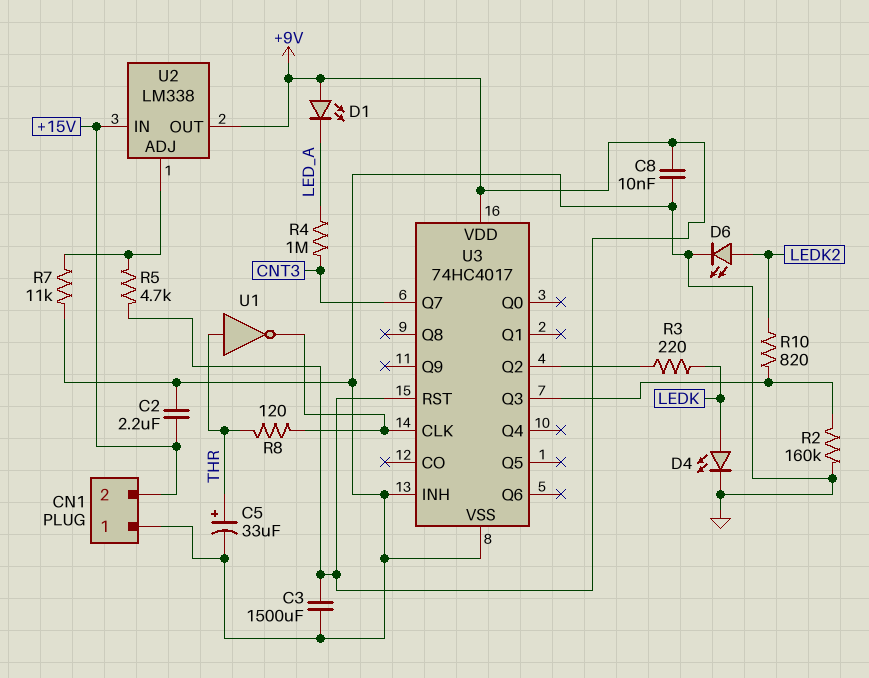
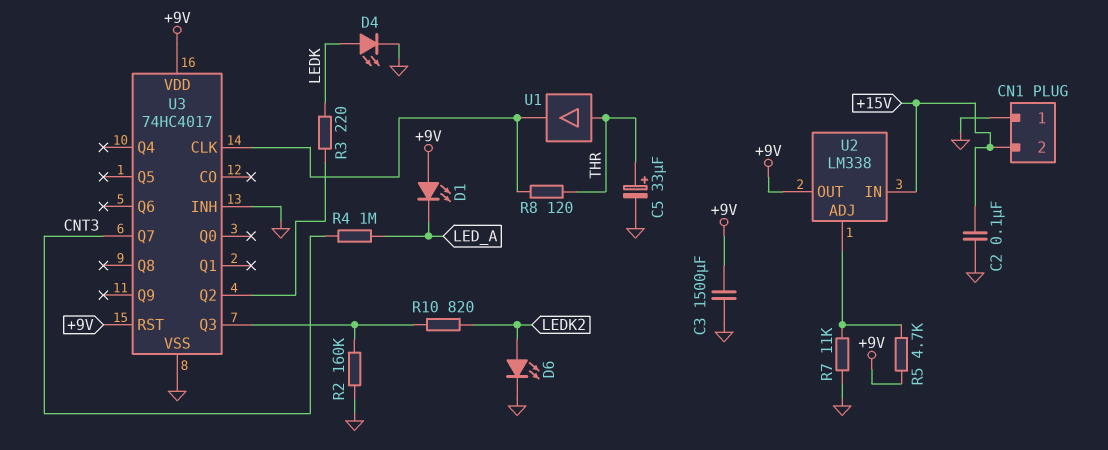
C2: 2.2uF (+15V, GND) -> 100nF (+15V, GND)
C8: 10nF (+9V, GND) -> none
U1: NOT (in THR, out U3/CLK) -> buffer (in THR, out U3/CLK)

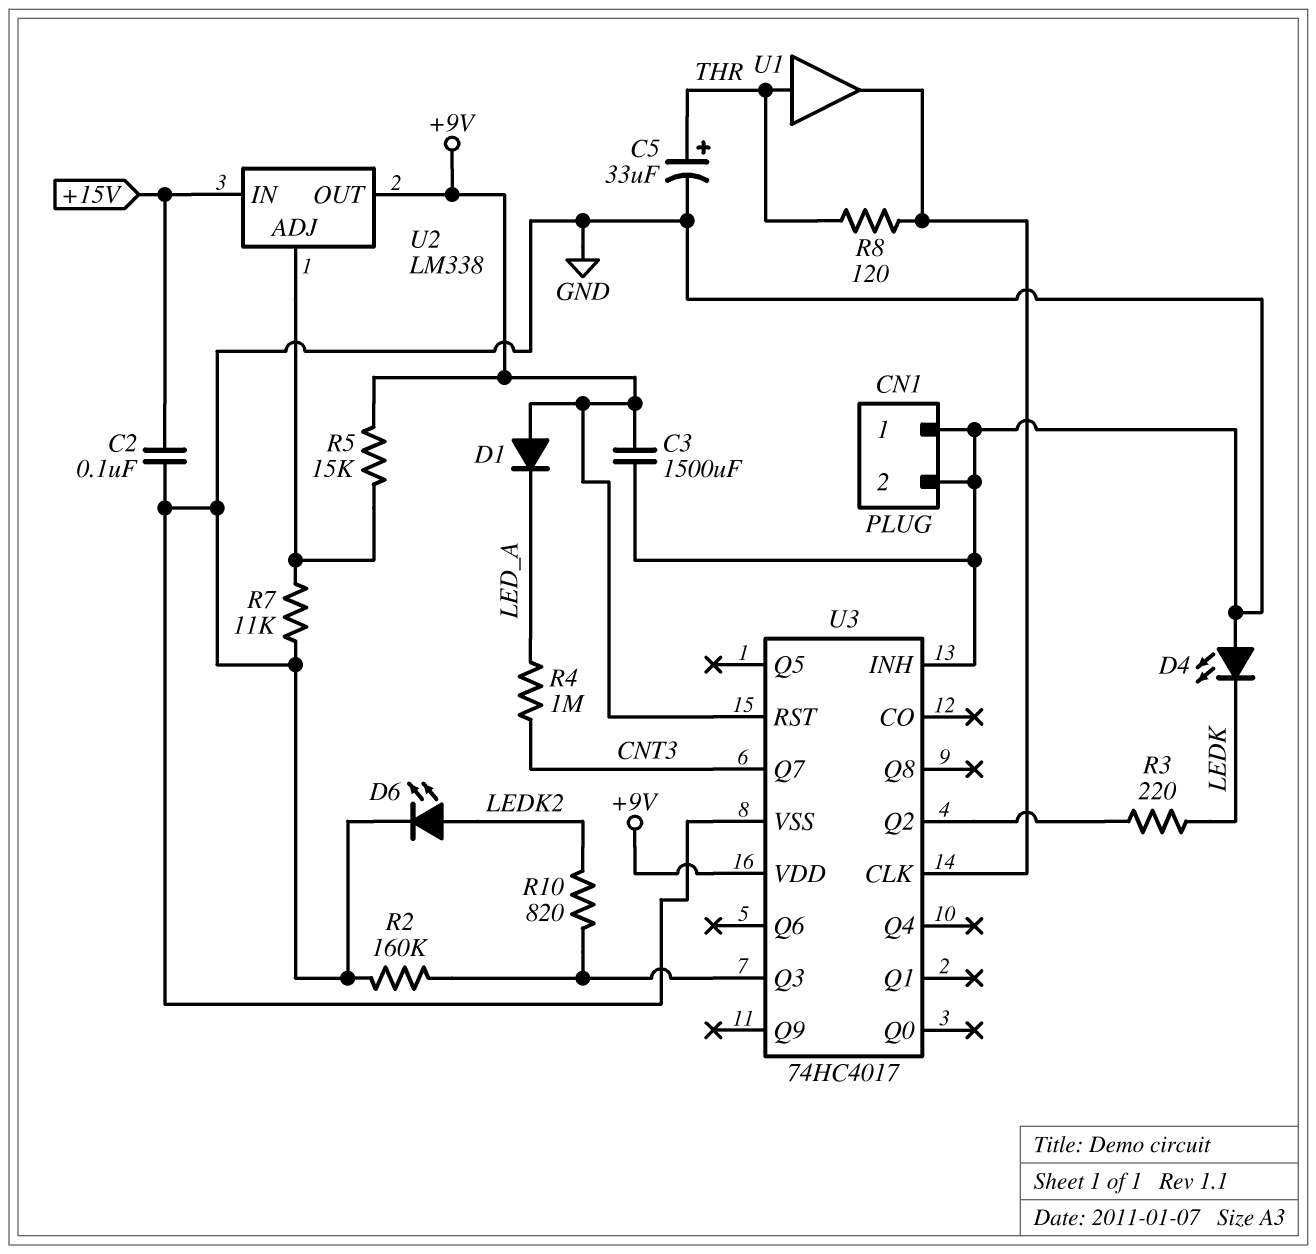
CN1 pin 2: +15V -> GND
D1: LED (A +9V, K LED_A) -> diode (A +9V, K LED_A)
D4: LED (A LEDK, K GND) -> LED (A GND, K LEDK)
R5: 4.7k (+9V, U2/ADJ) -> 15k (+9V, U2/ADJ)

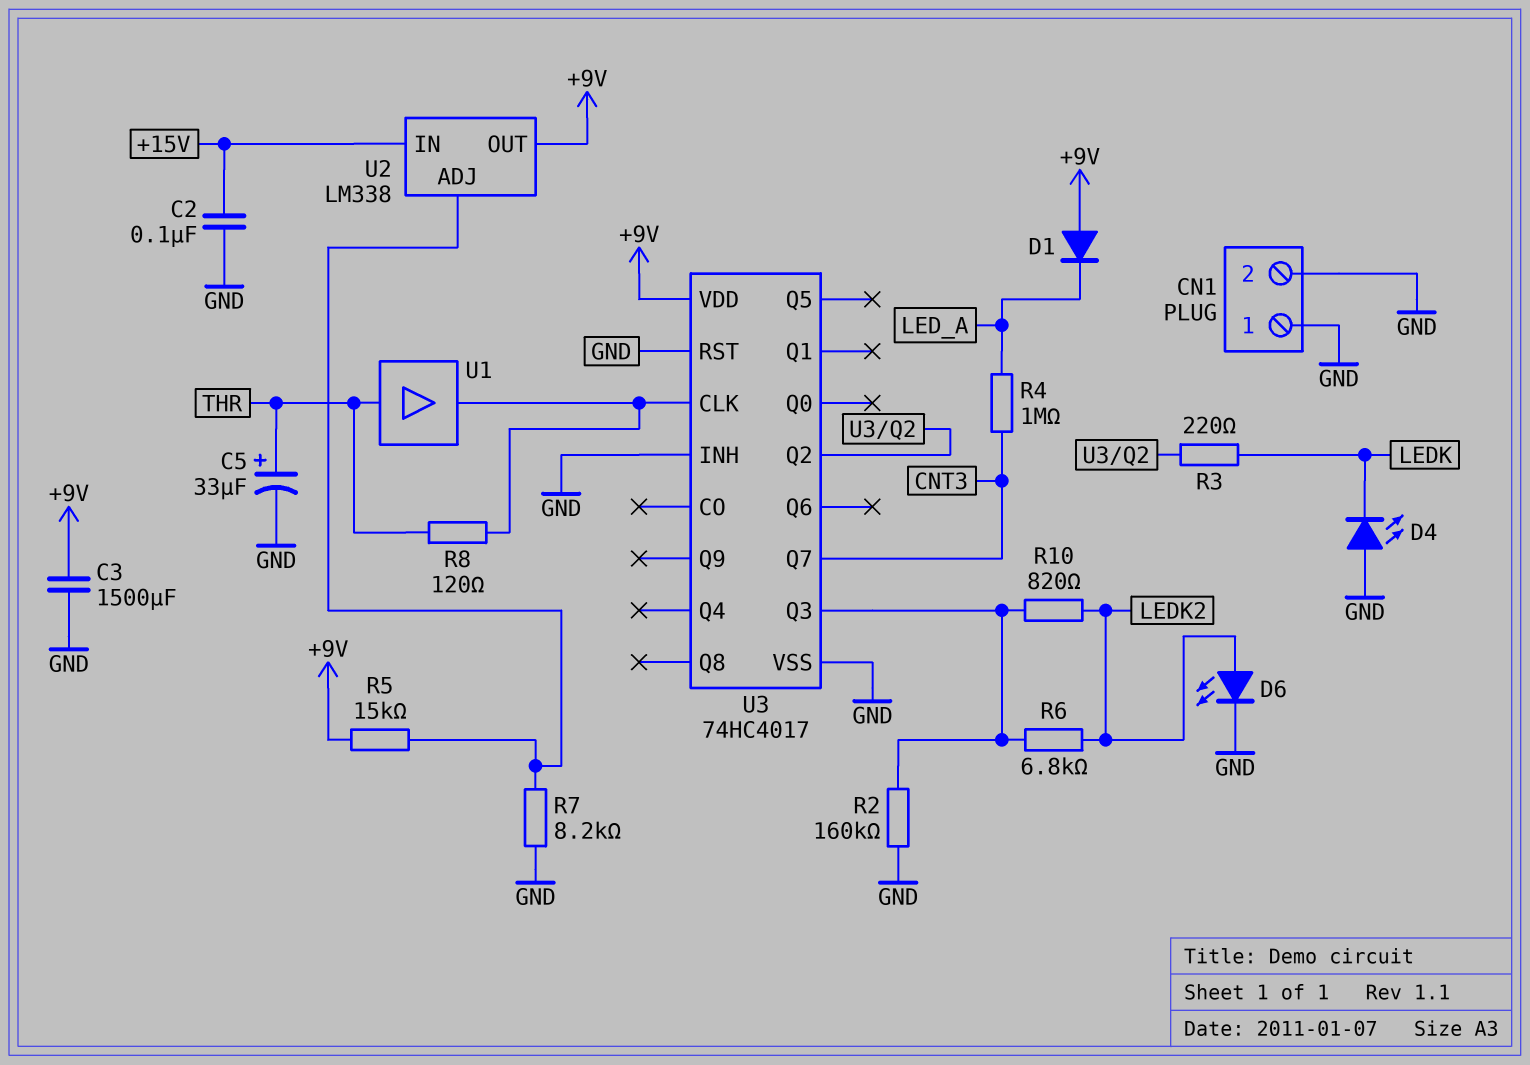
R6: none -> 6.8k (LEDK2, U3/Q3)
R7: 11k (GND, U2/ADJ) -> 8.2k (GND, U2/ADJ)
U3 pin RST: +9V -> GND

